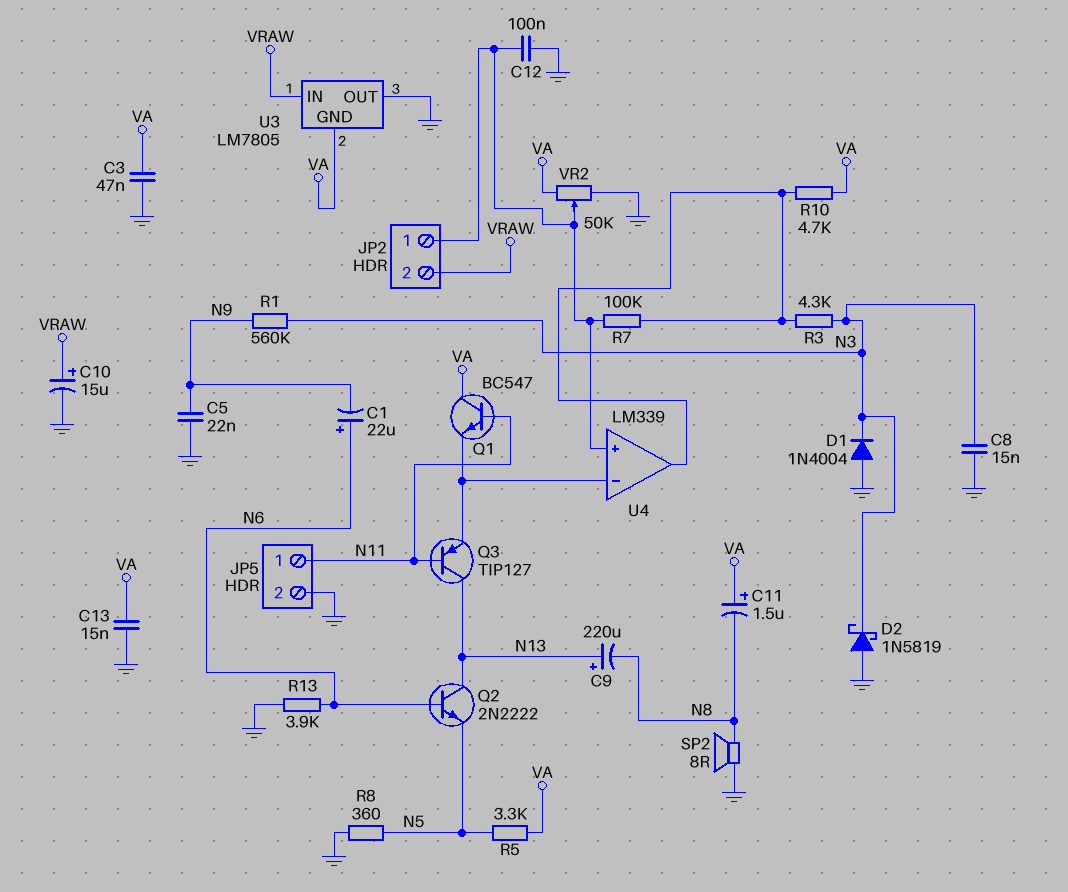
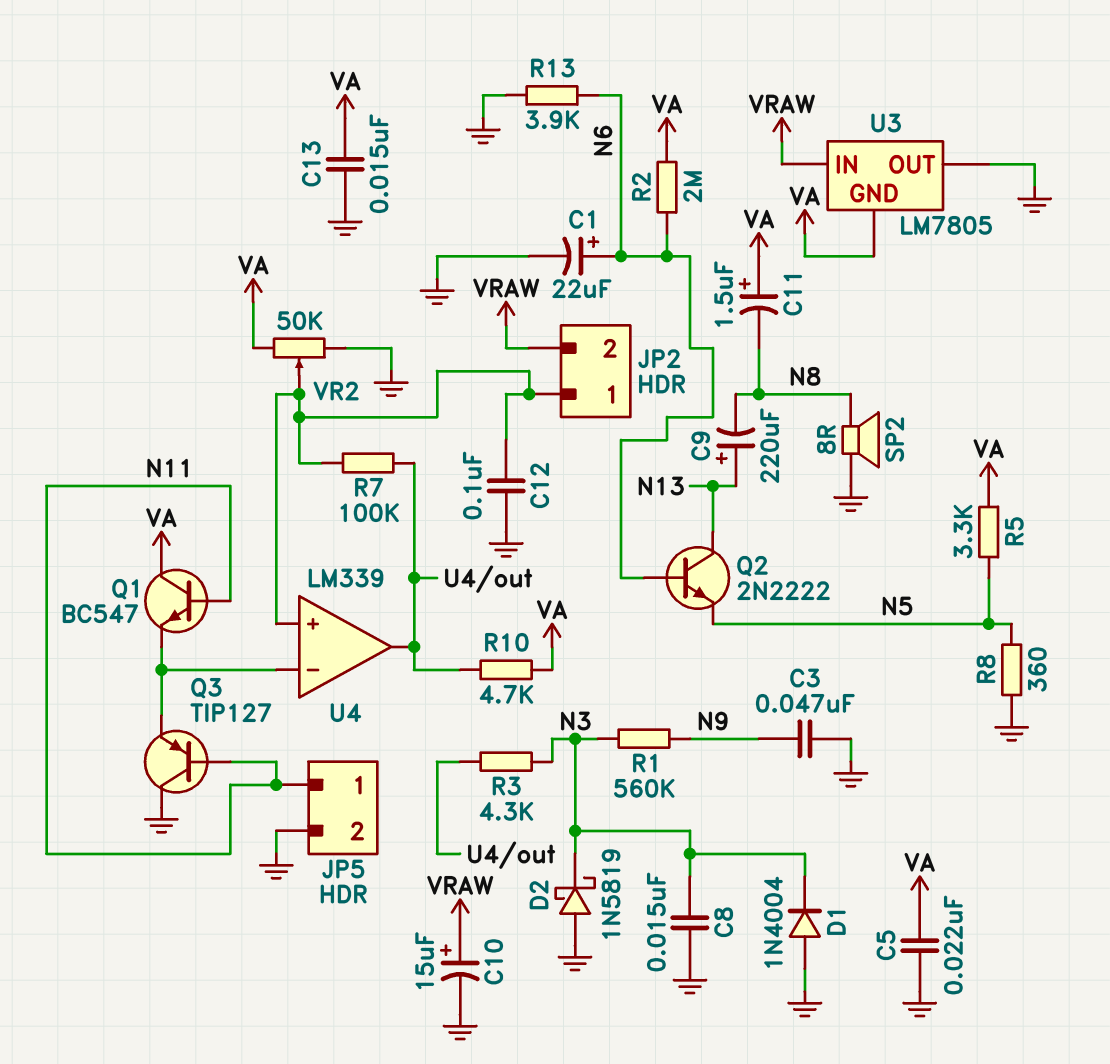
C1: 22uF (plus N6, minus N9) -> 22uF (plus N6, minus GND)
C3: 47nF (GND, VA) -> 47nF (GND, N9)
C5: 22nF (GND, N9) -> 22nF (GND, VA)
Q3: PNP TIP127 (B N11, C N13, E U4/in-) -> PNP TIP127 (B N11, C GND, E U4/in-)
R2: none -> 2M (N6, VA)

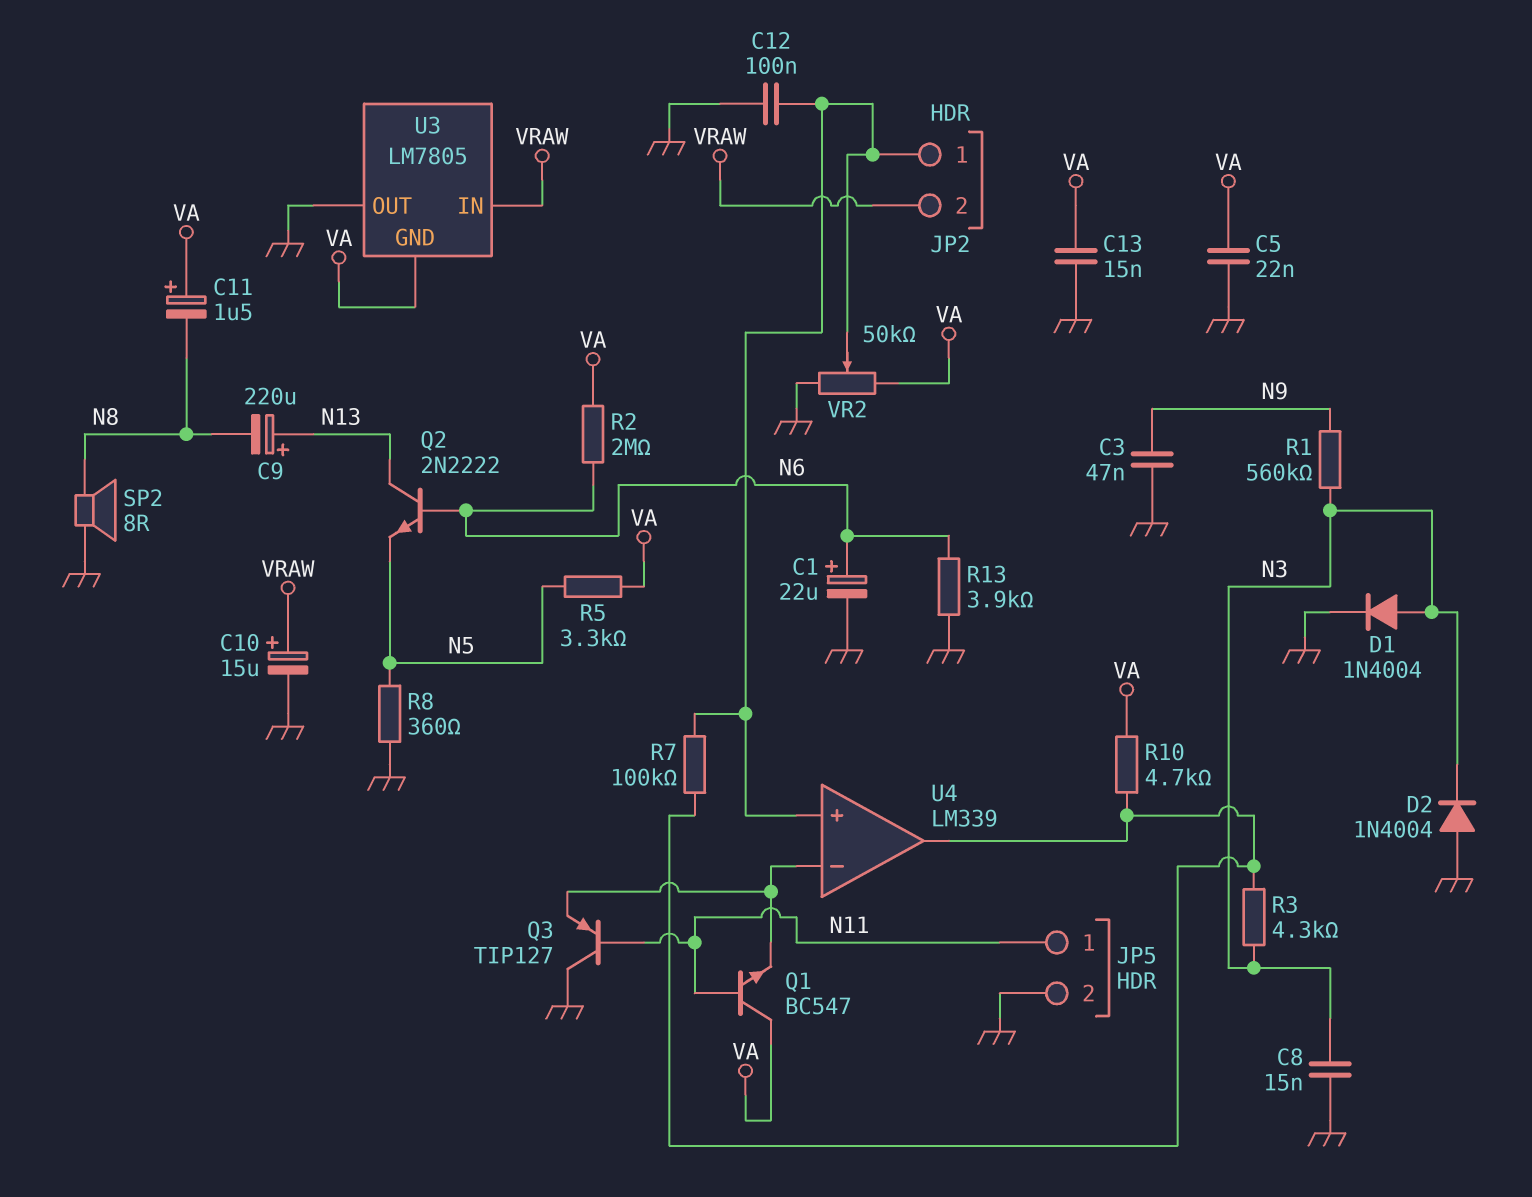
D1: diode 1N4004 (A GND, K N3) -> diode 1N4004 (A N3, K GND)
D2: schottky 1N5819 (A GND, K N3) -> diode 1N4004 (A GND, K N3)

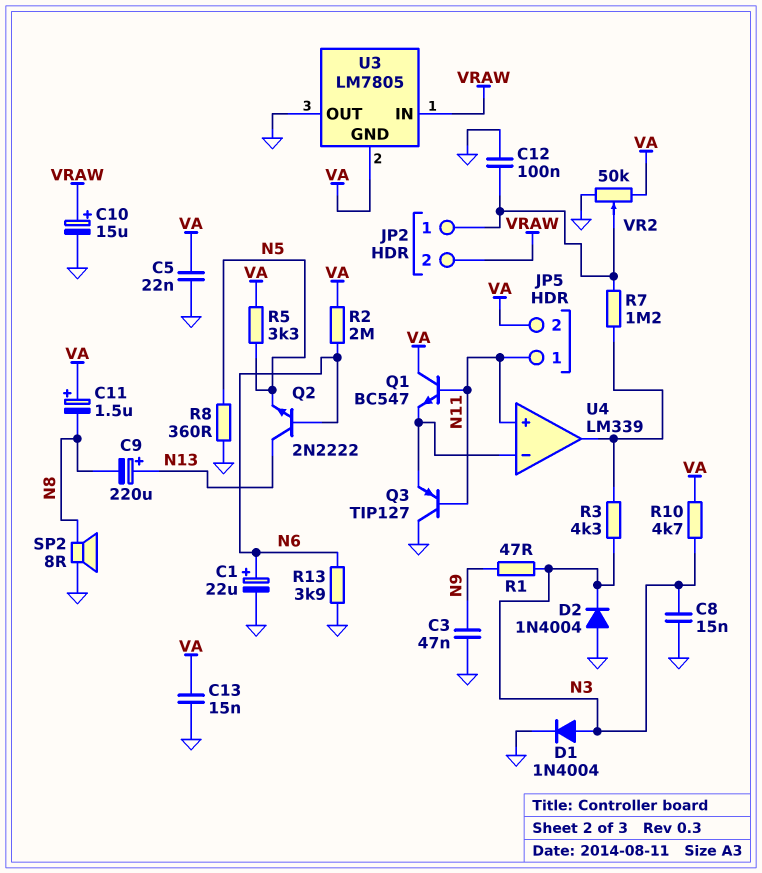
JP5 pin 2: GND -> VA
R1: 560k (N3, N9) -> 47 (N3, N9)
R7: 100k (JP2/1, U4/out) -> 1.2M (JP2/1, U4/out)
R10: 4.7k (U4/out, VA) -> 4.7k (N3, VA)
U4 pin in+: JP2/1 -> N11

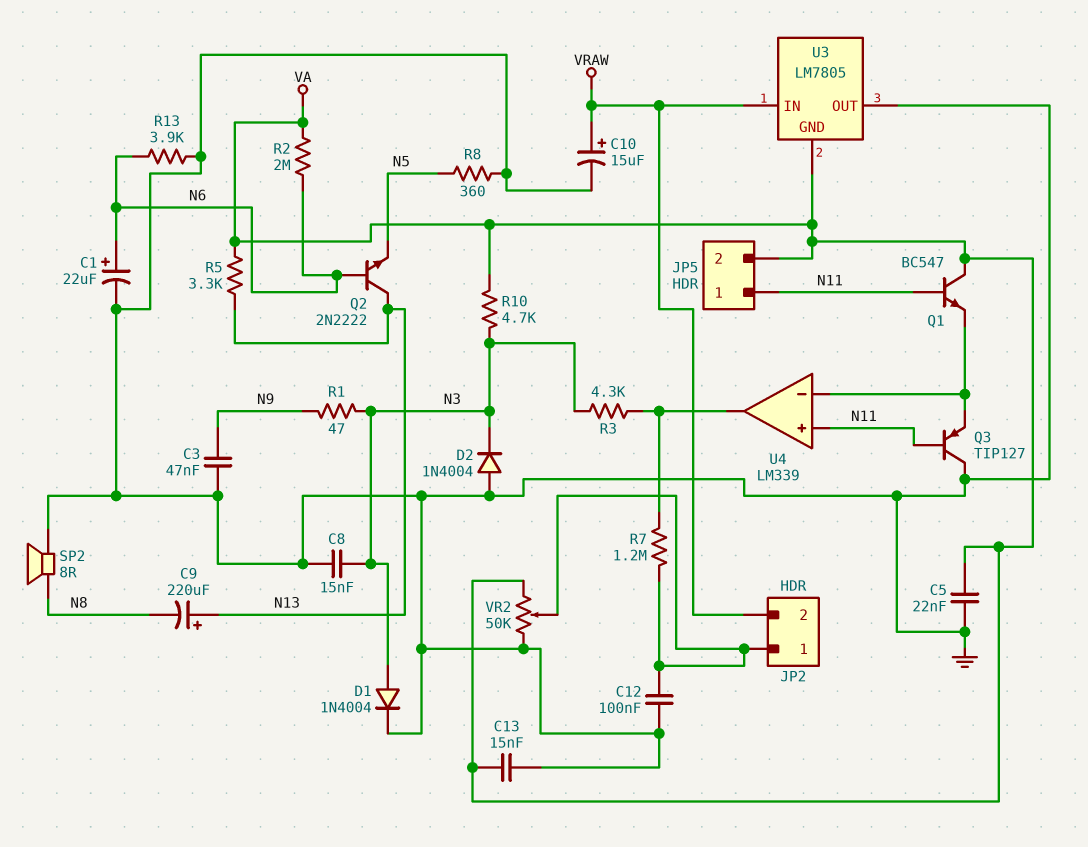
C11: 1.5uF (plus VA, minus N8) -> none
R5: 3.3k (N5, VA) -> 3.3k (N13, VA)

